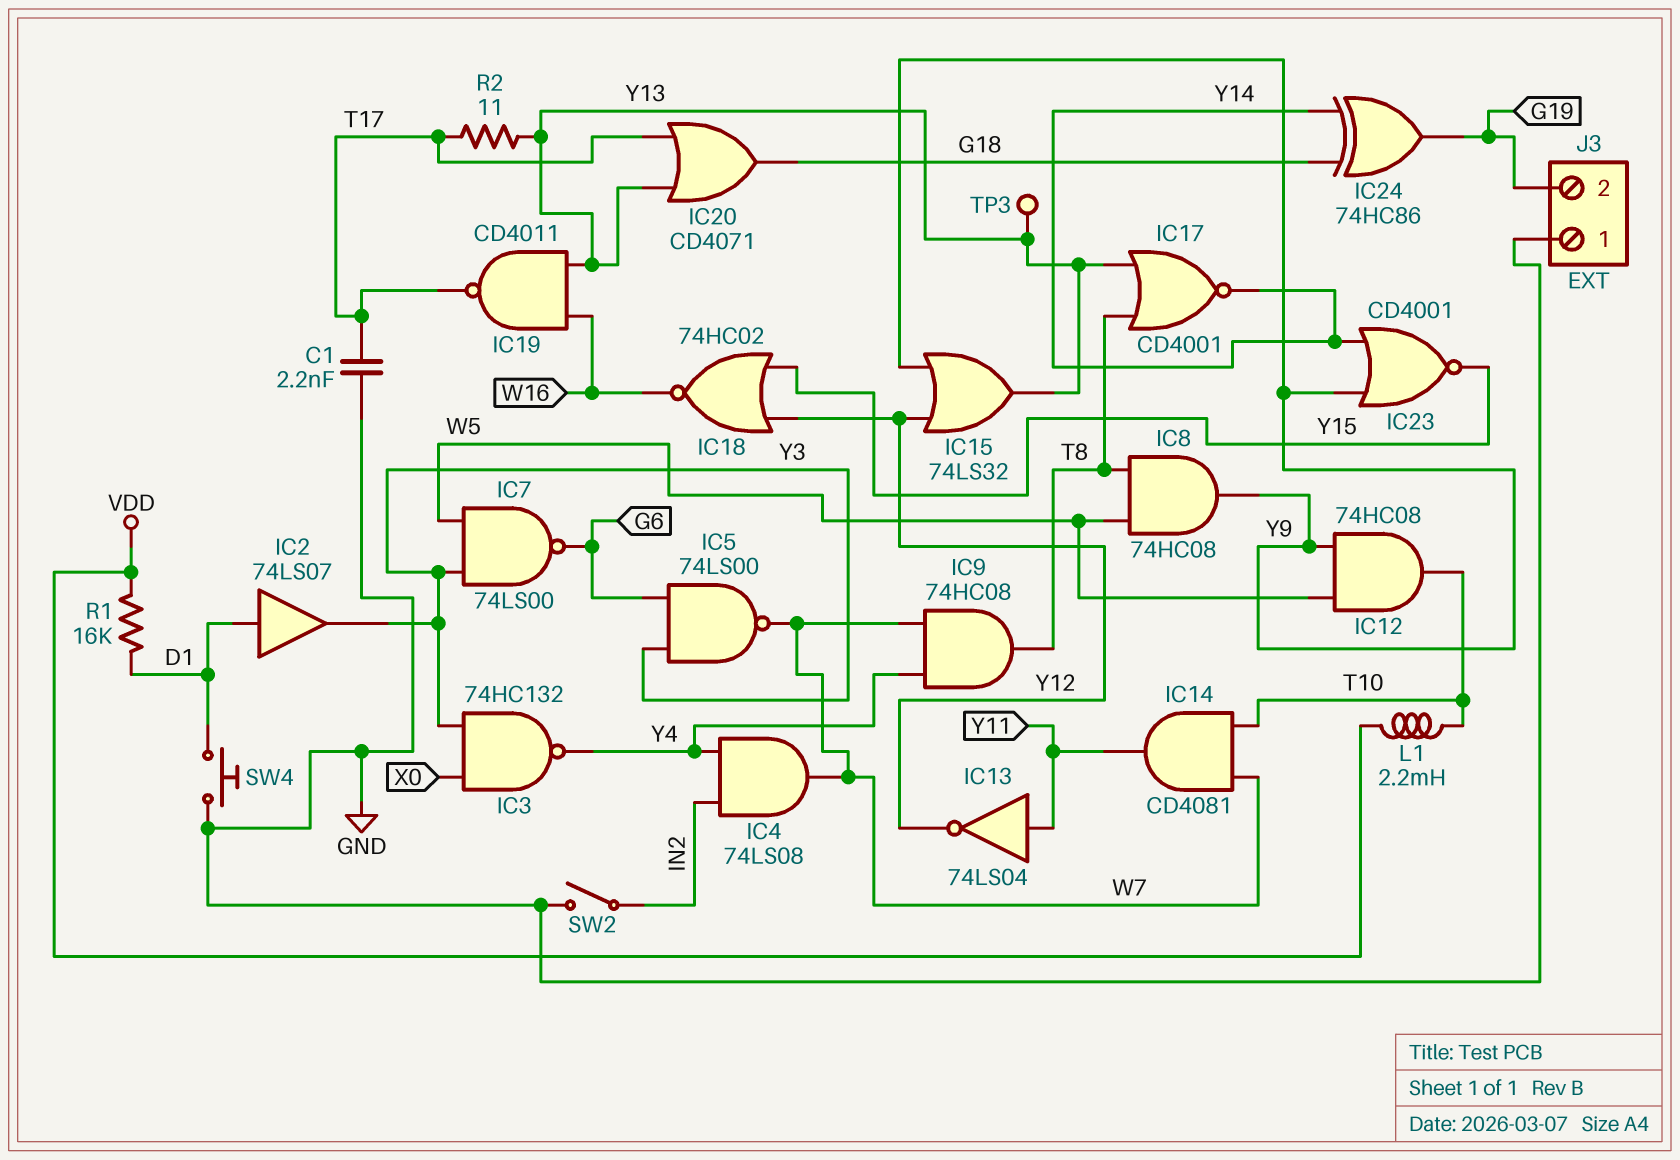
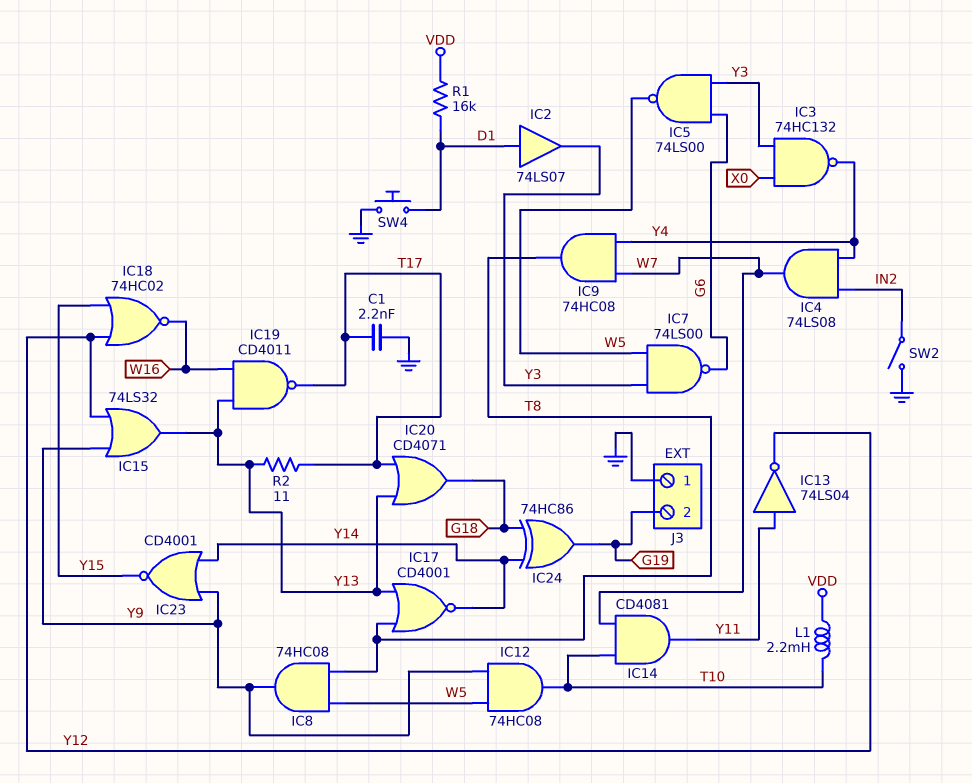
IC5: NAND 74LS00 (in G6, in Y3, out W7) -> NAND 74LS00 (in G6, in Y3, out W5)
TP3: test point (Y13) -> none

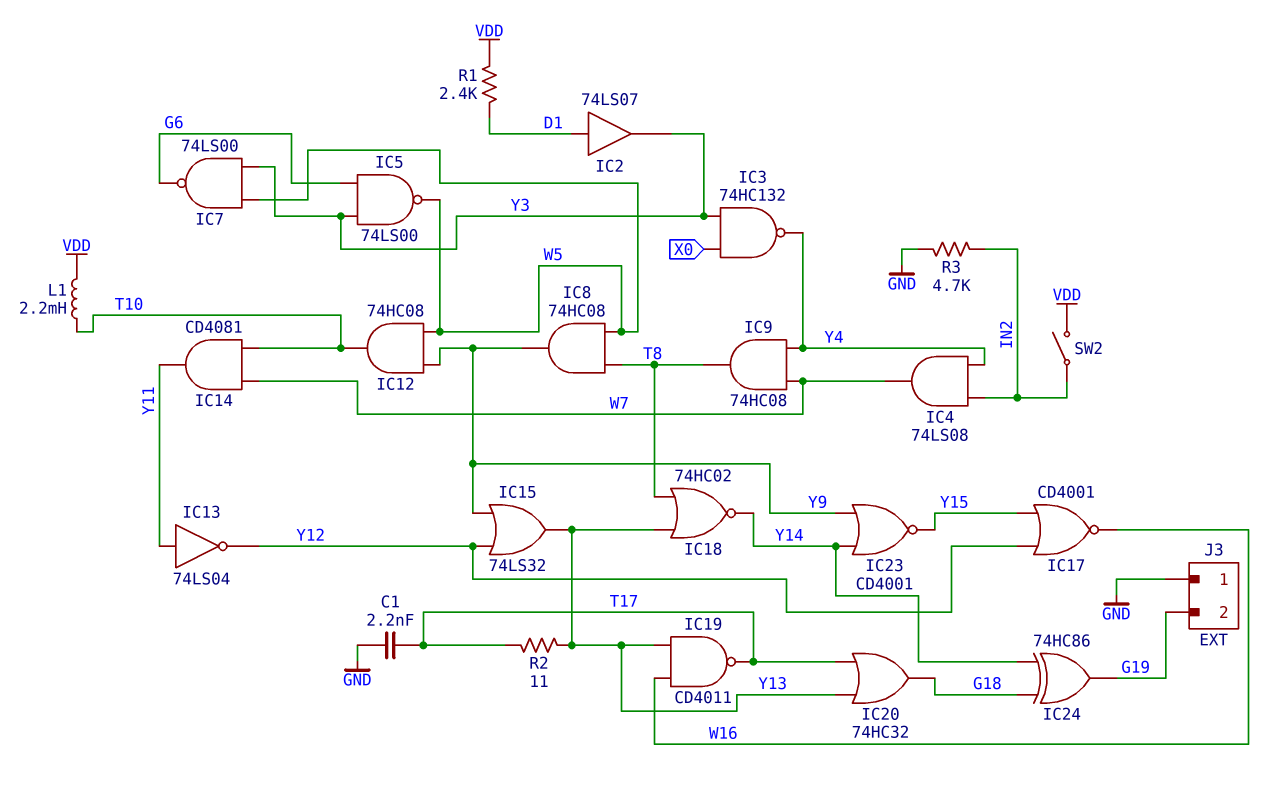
IC17: NOR CD4001 (in T8, in Y13, out Y14) -> NOR CD4001 (in Y12, in Y15, out W16)
IC18: NOR 74HC02 (in Y12, in Y15, out W16) -> NOR 74HC02 (in T8, in Y13, out Y14)
IC20: OR CD4071 (in T17, in Y13, out G18) -> OR 74HC32 (in T17, in Y13, out G18)
R1: 16k (D1, VDD) -> 2.4k (D1, VDD)
R3: none -> 4.7k (GND, IN2)
SW2: switch (GND, IN2) -> switch (IN2, VDD)
SW4: button (D1, GND) -> none

